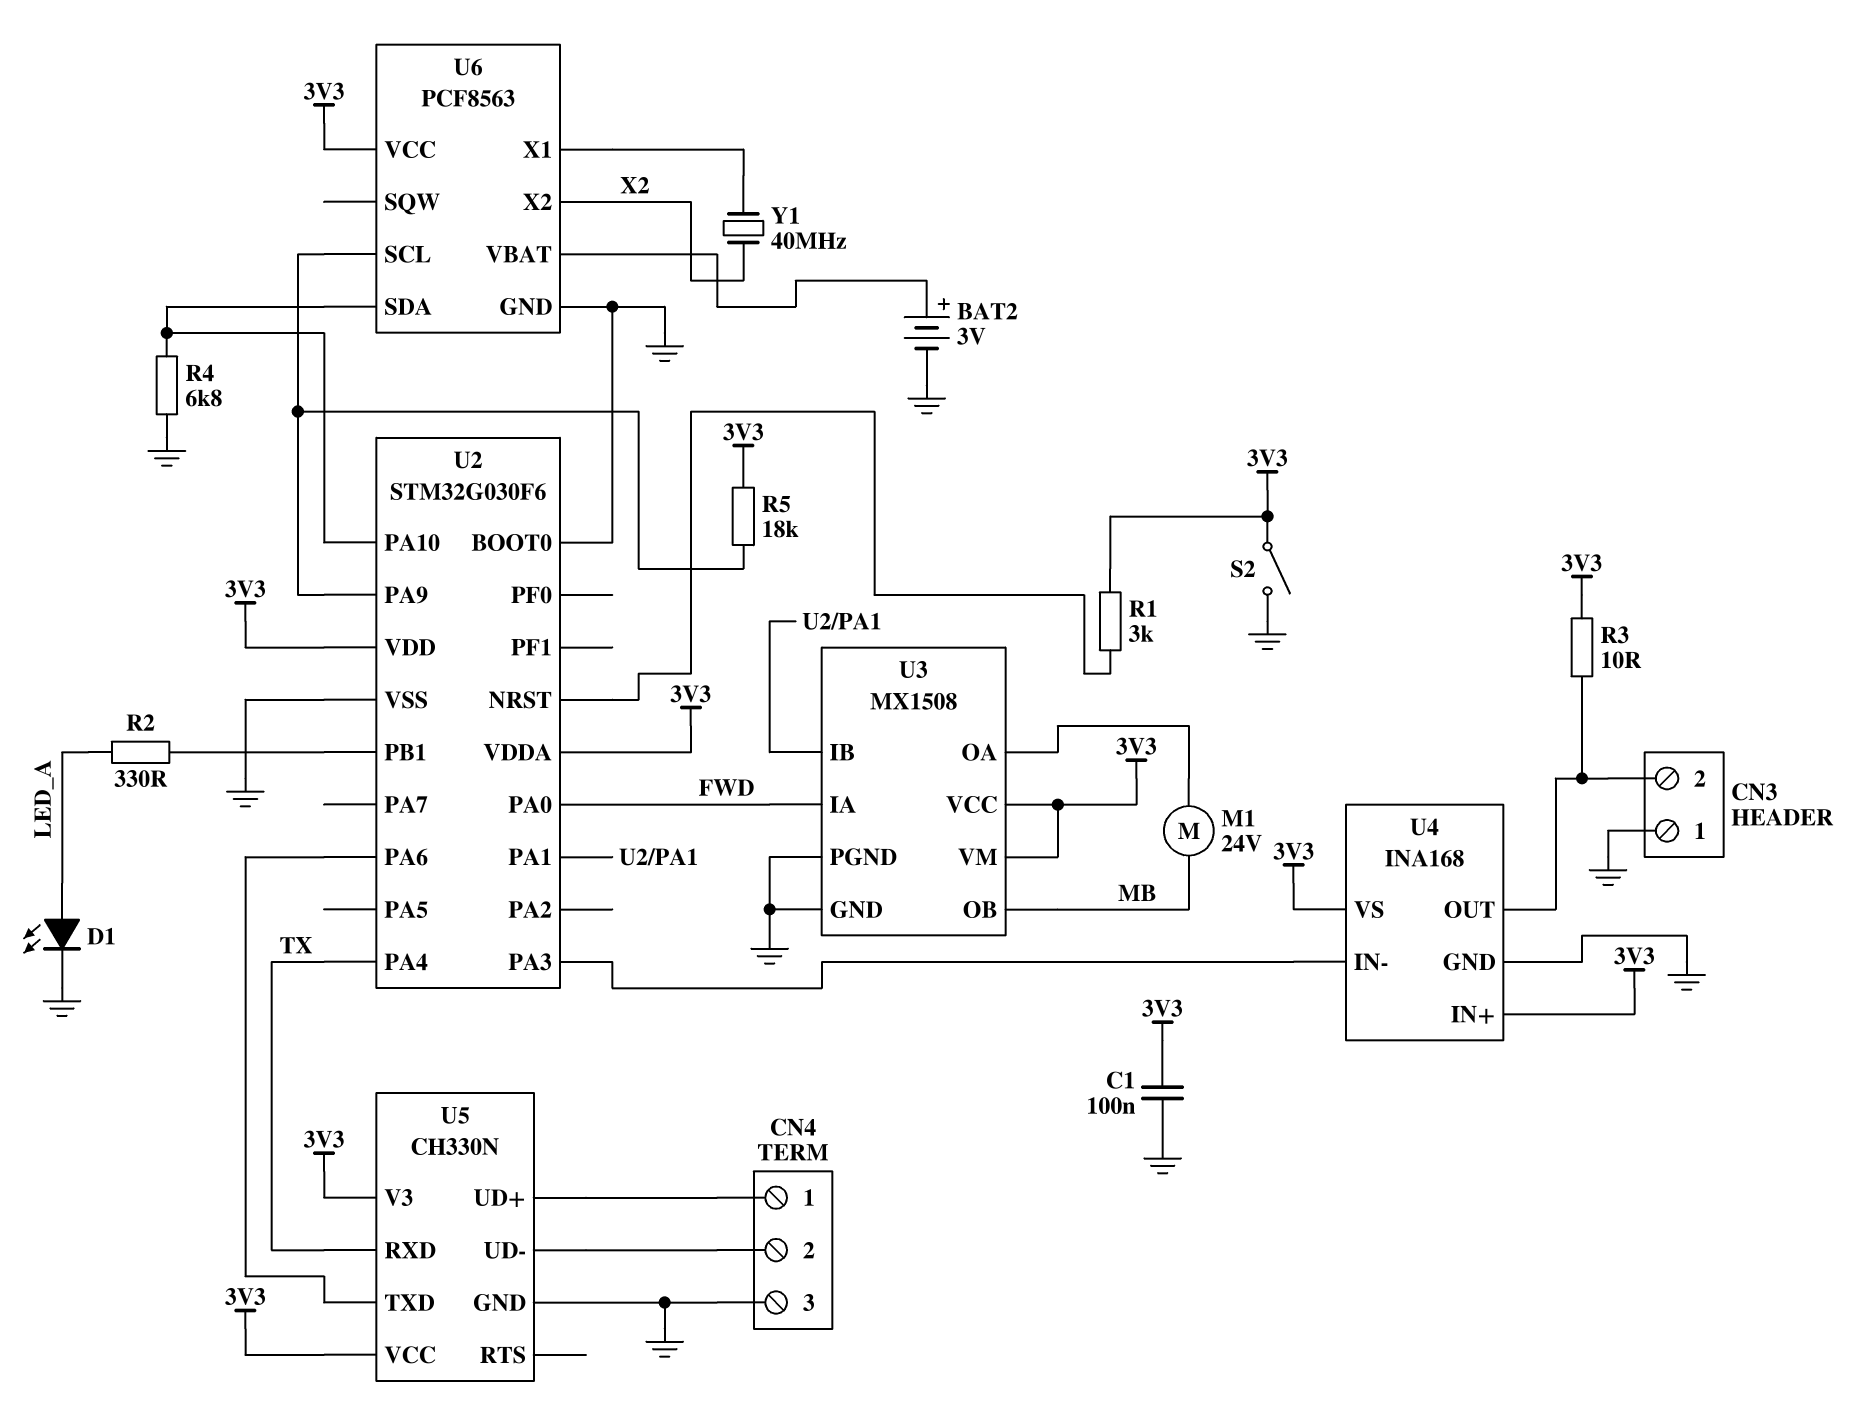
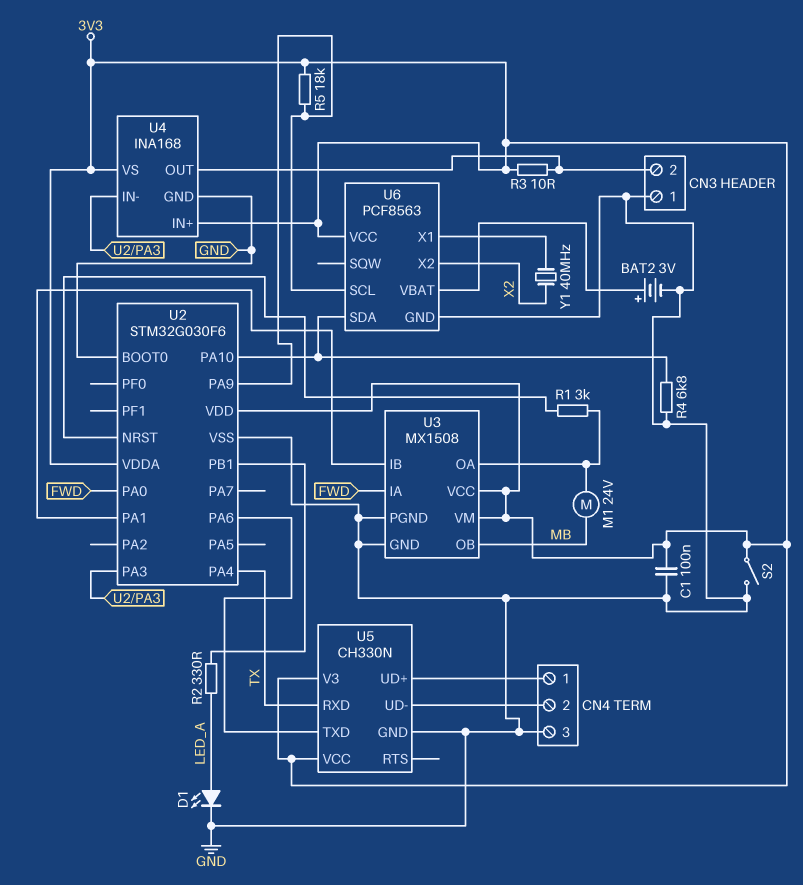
R1: 3k (3V3, U2/NRST) -> 3k (U2/NRST, U3/OA)

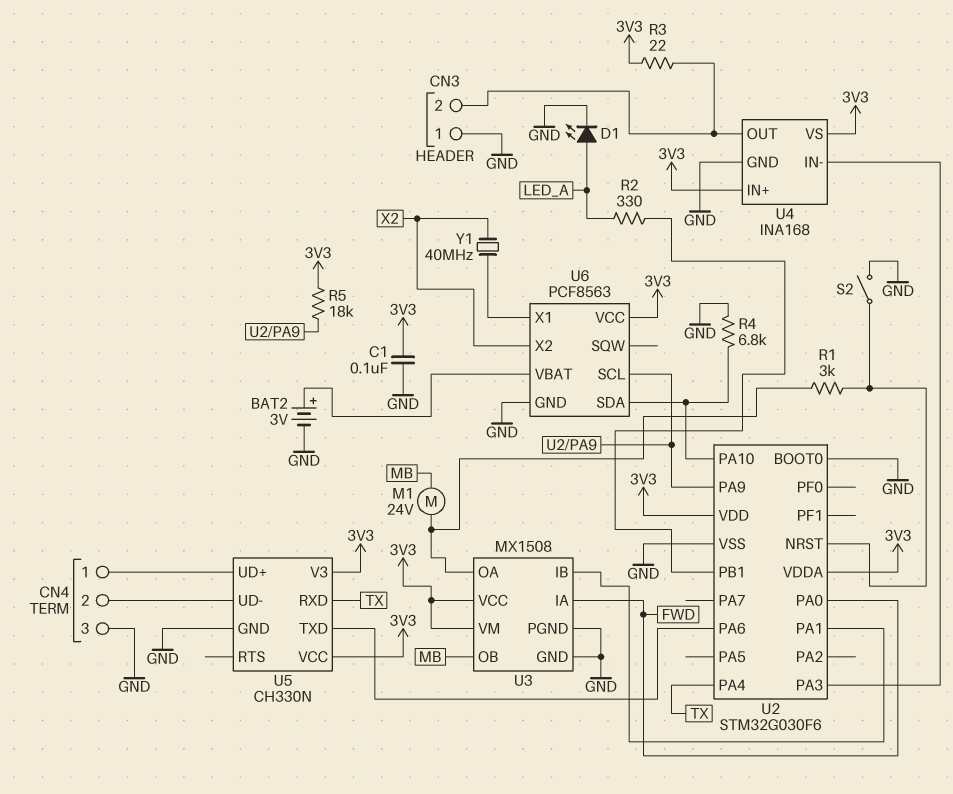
R3: 10 (3V3, CN3/2) -> 22 (3V3, CN3/2)
S2: switch (3V3, GND) -> switch (GND, U2/NRST)

